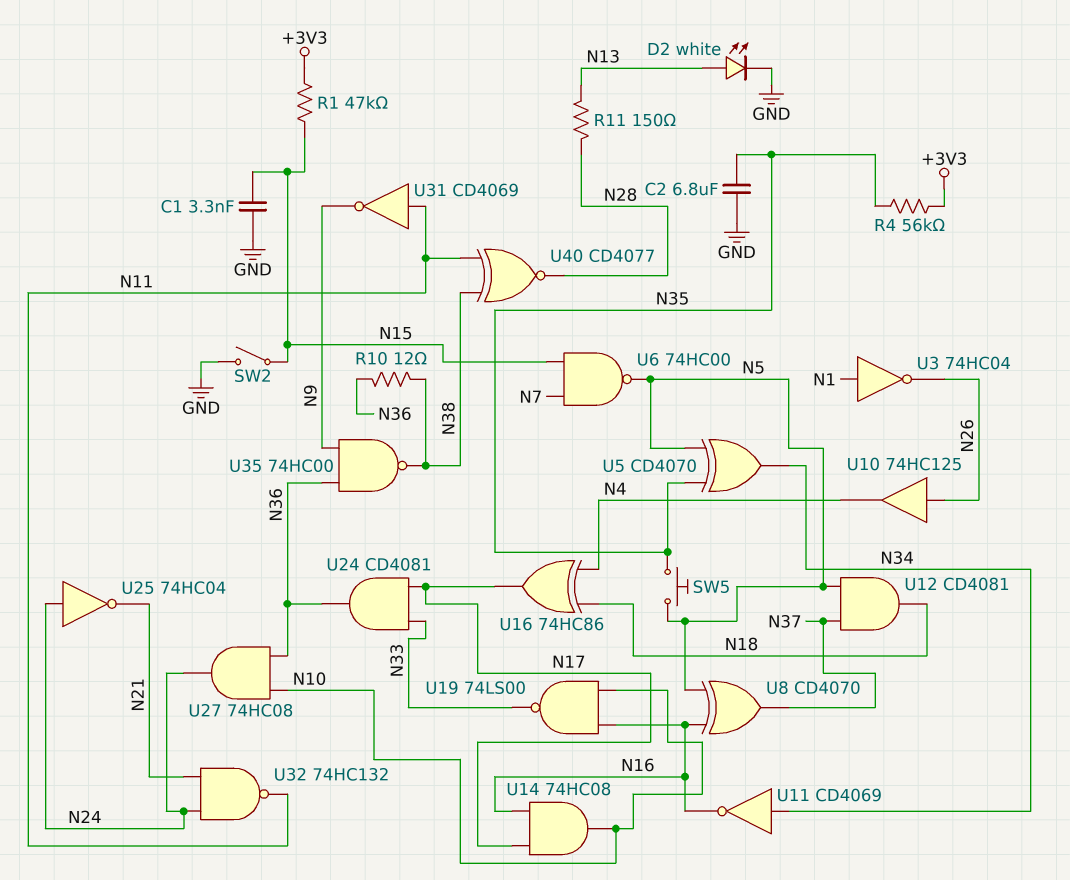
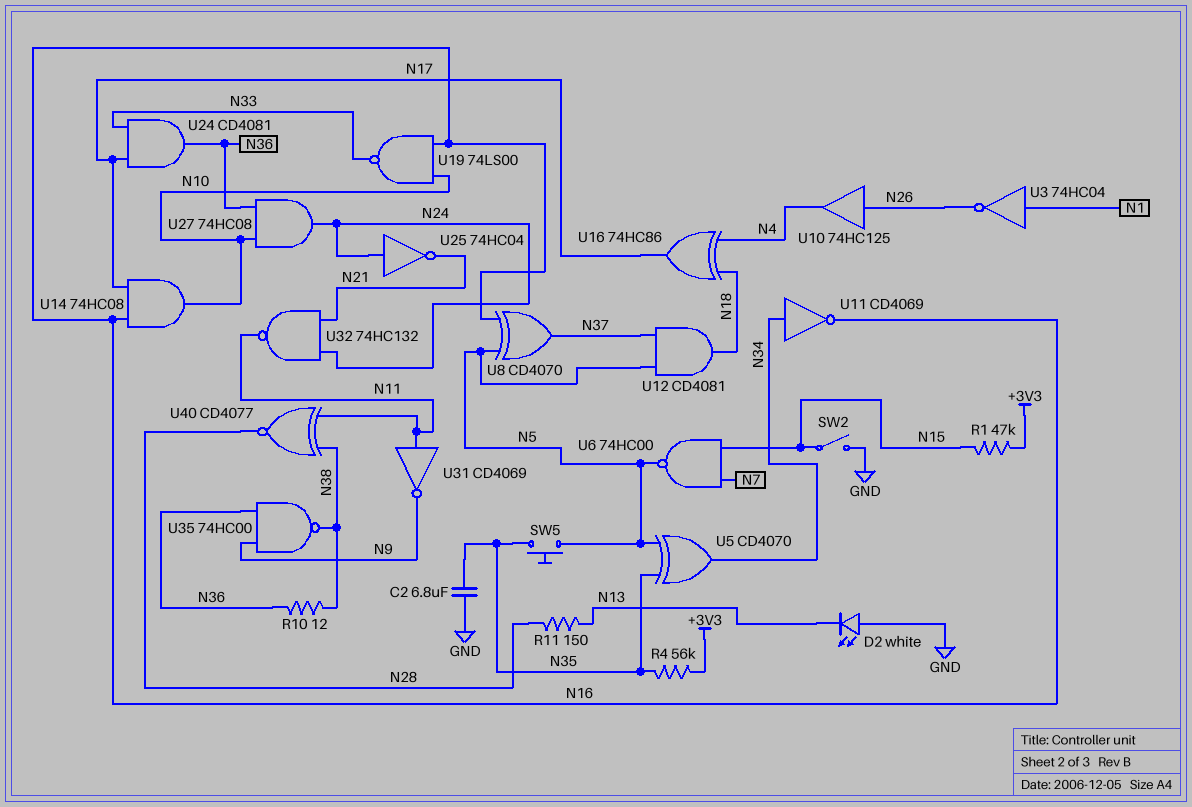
C1: 3.3nF (GND, N15) -> none
D2: LED white (A N13, K GND) -> LED white (A GND, K N13)

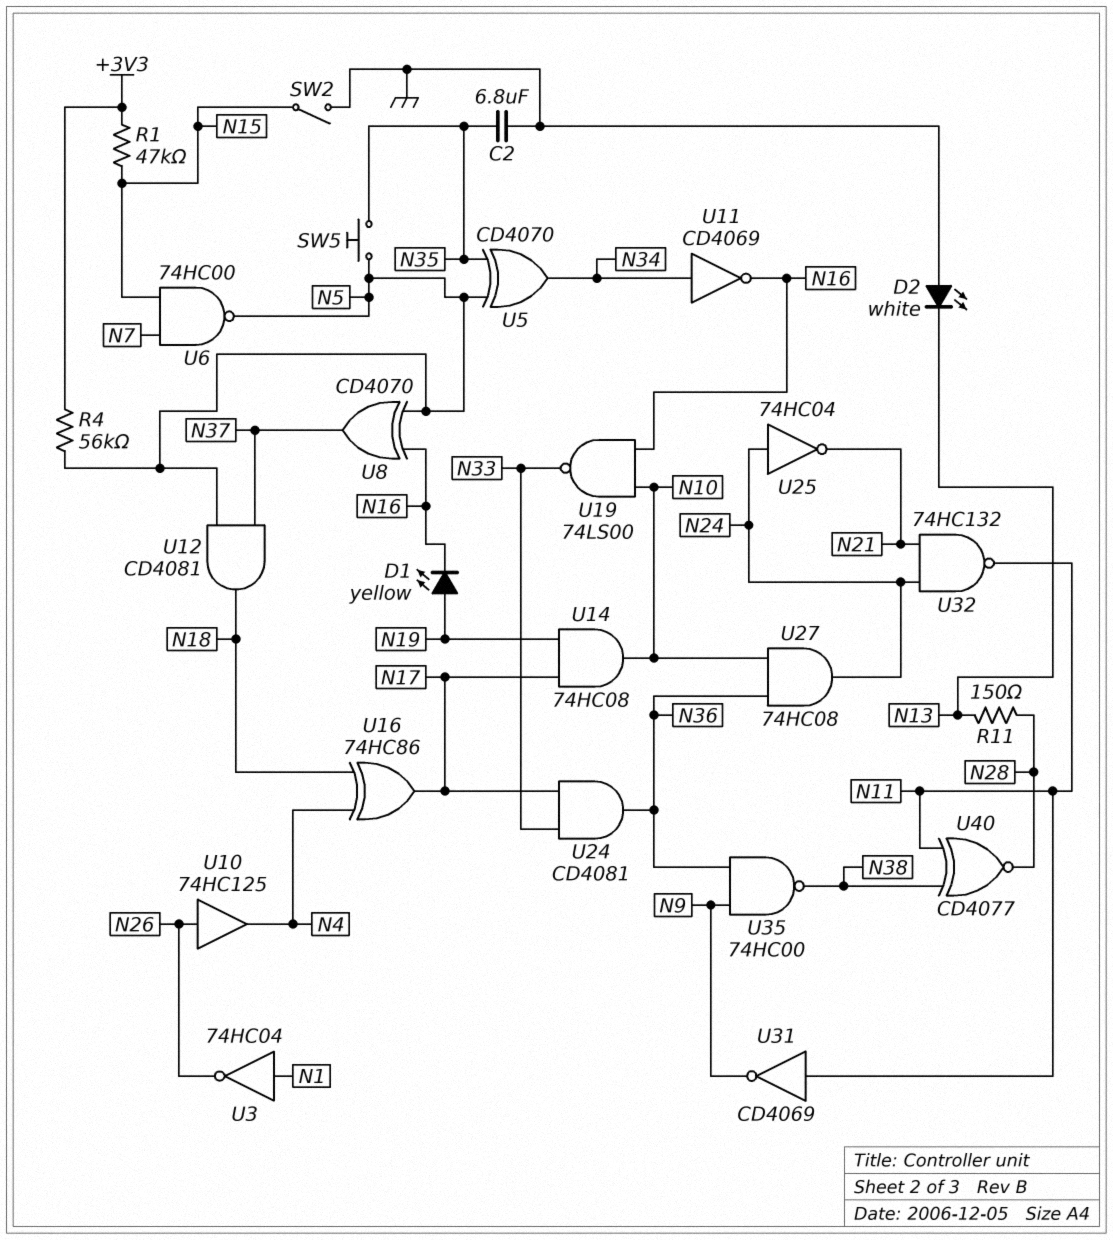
D1: none -> LED yellow (A N19, K N16)
R4: 56k (+3V3, N35) -> 56k (+3V3, N5)
R10: 12 (N36, N38) -> none
U14: AND 74HC08 (in N16, in N17, out N10) -> AND 74HC08 (in N17, in N19, out N10)

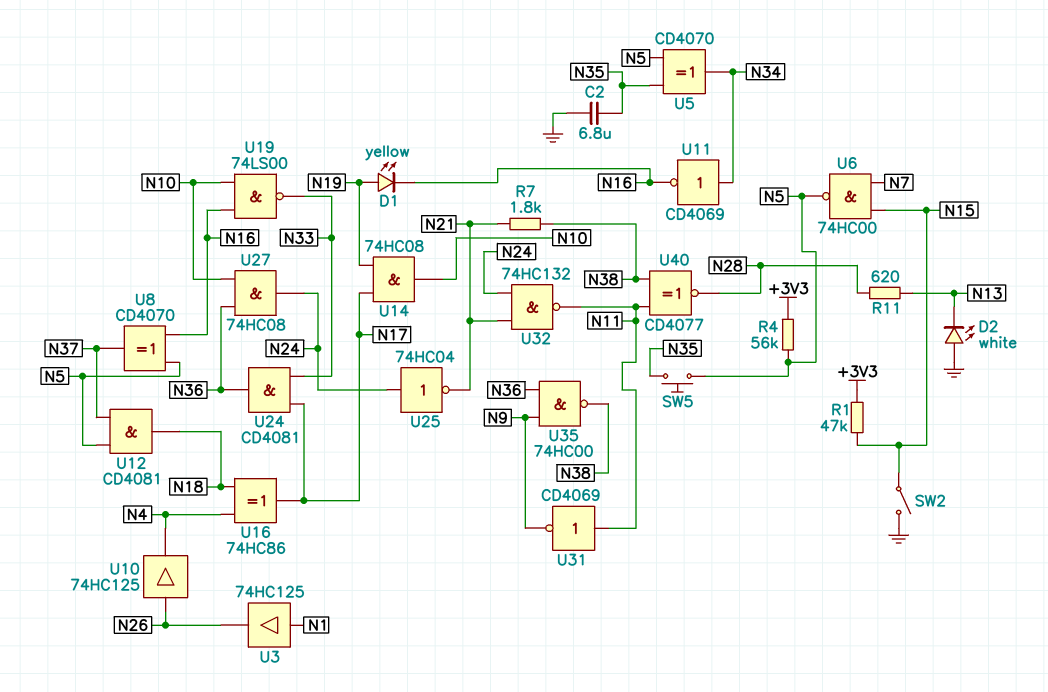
R7: none -> 1.8k (N21, N38)
R11: 150 (N13, N28) -> 620 (N13, N28)
U3: NOT 74HC04 (in N1, out N26) -> buffer 74HC125 (in N1, out N26)

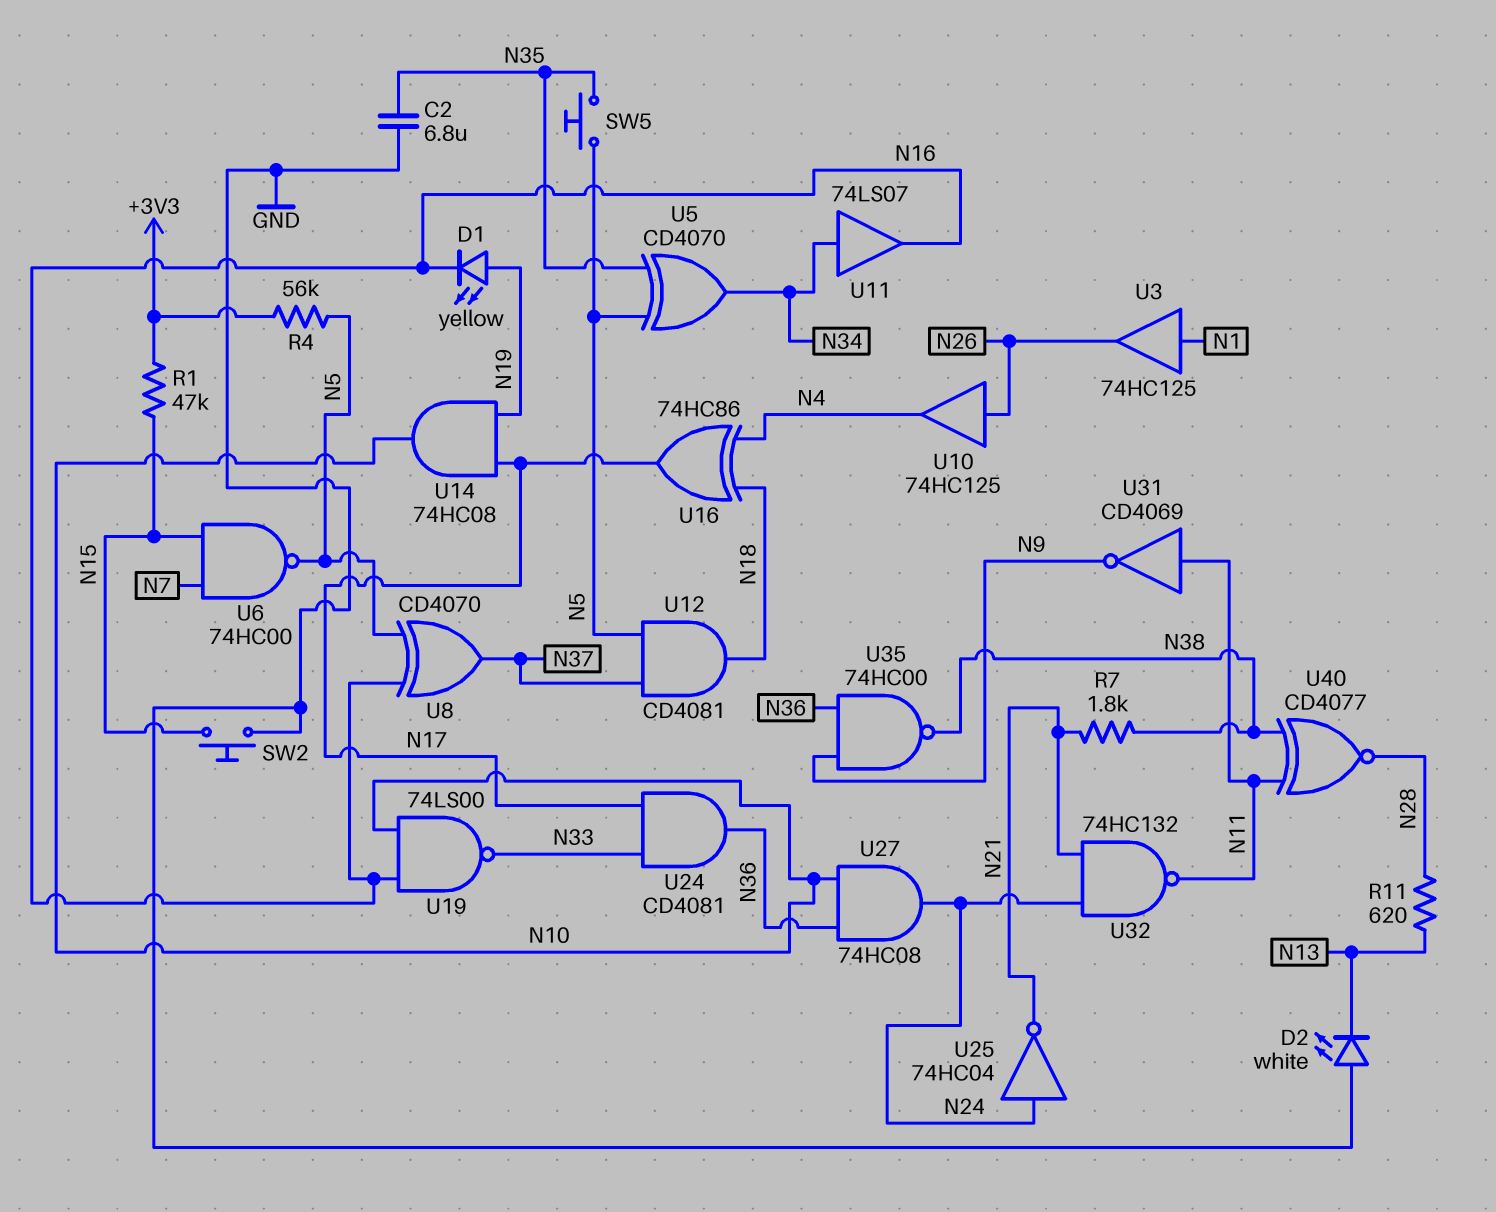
SW2: switch (GND, N15) -> button (GND, N15)
U11: NOT CD4069 (in N34, out N16) -> buffer 74LS07 (in N34, out N16)

